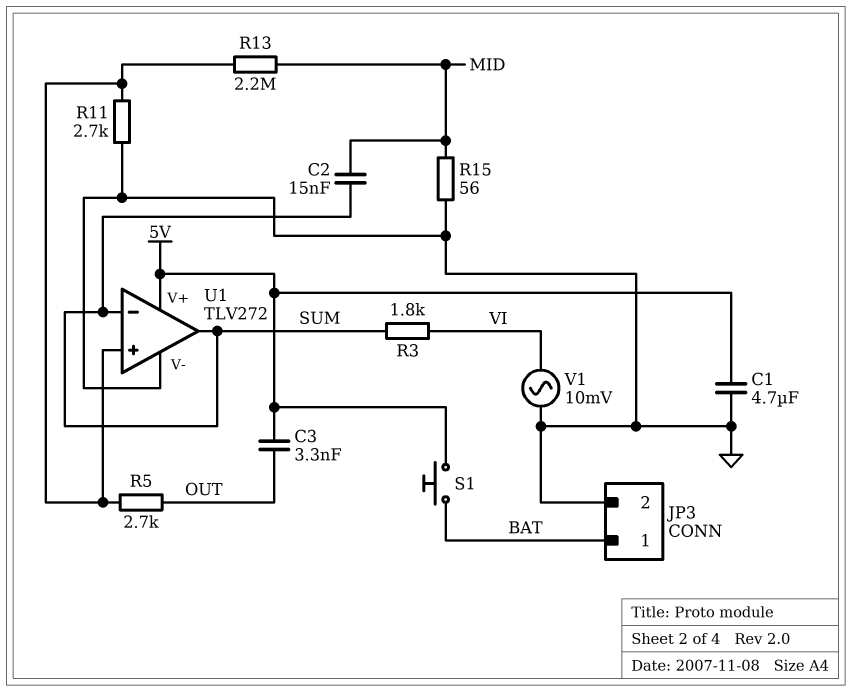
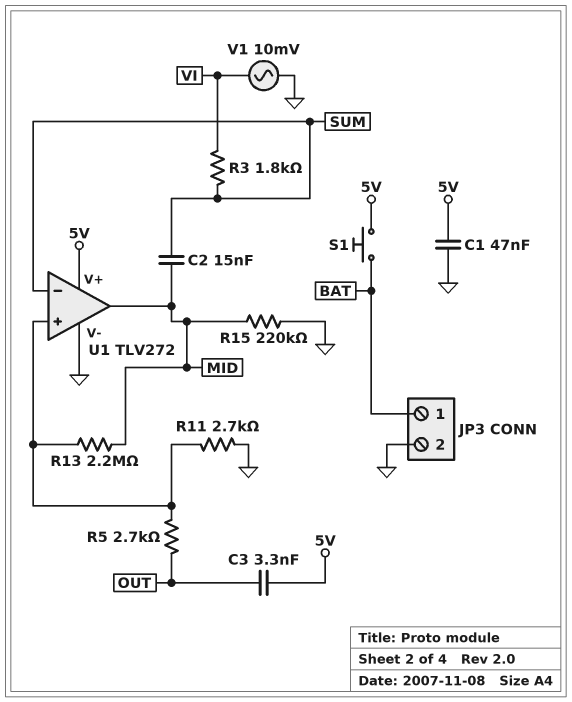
C1: 4.7uF (5V, GND) -> 47nF (5V, GND)
R15: 56 (GND, MID) -> 220k (GND, MID)
U1 pin out: SUM -> MID

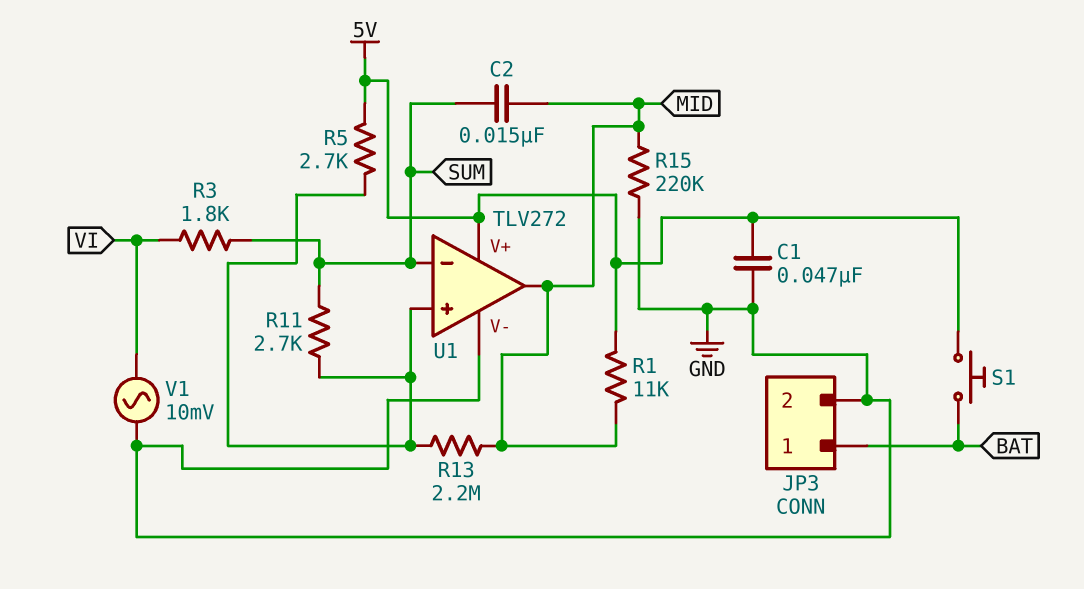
C3: 3.3nF (5V, OUT) -> none
R1: none -> 11k (5V, MID)
R5: 2.7k (OUT, U1/in+) -> 2.7k (5V, U1/in+)
R11: 2.7k (GND, U1/in+) -> 2.7k (SUM, U1/in+)

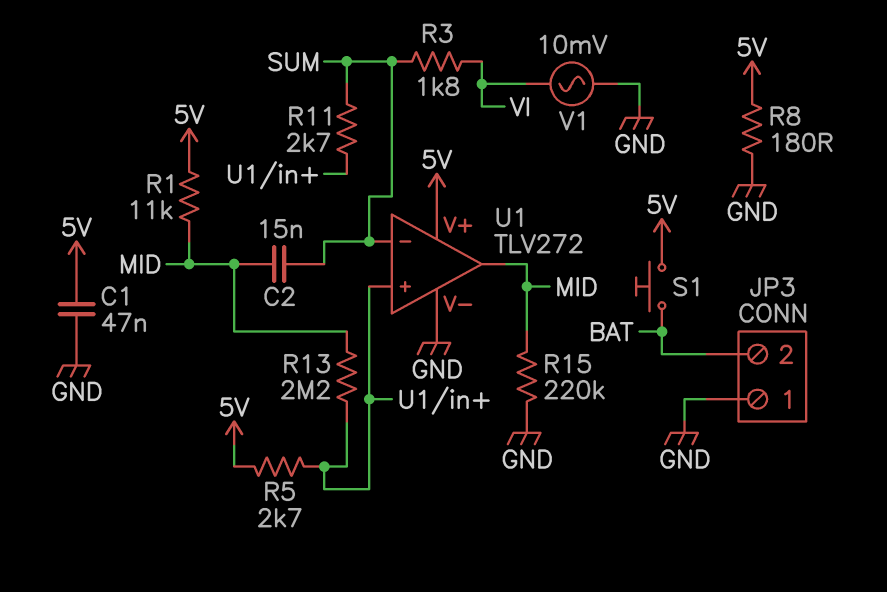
JP3 pin 1: BAT -> GND
JP3 pin 2: GND -> BAT
R8: none -> 180 (5V, GND)

